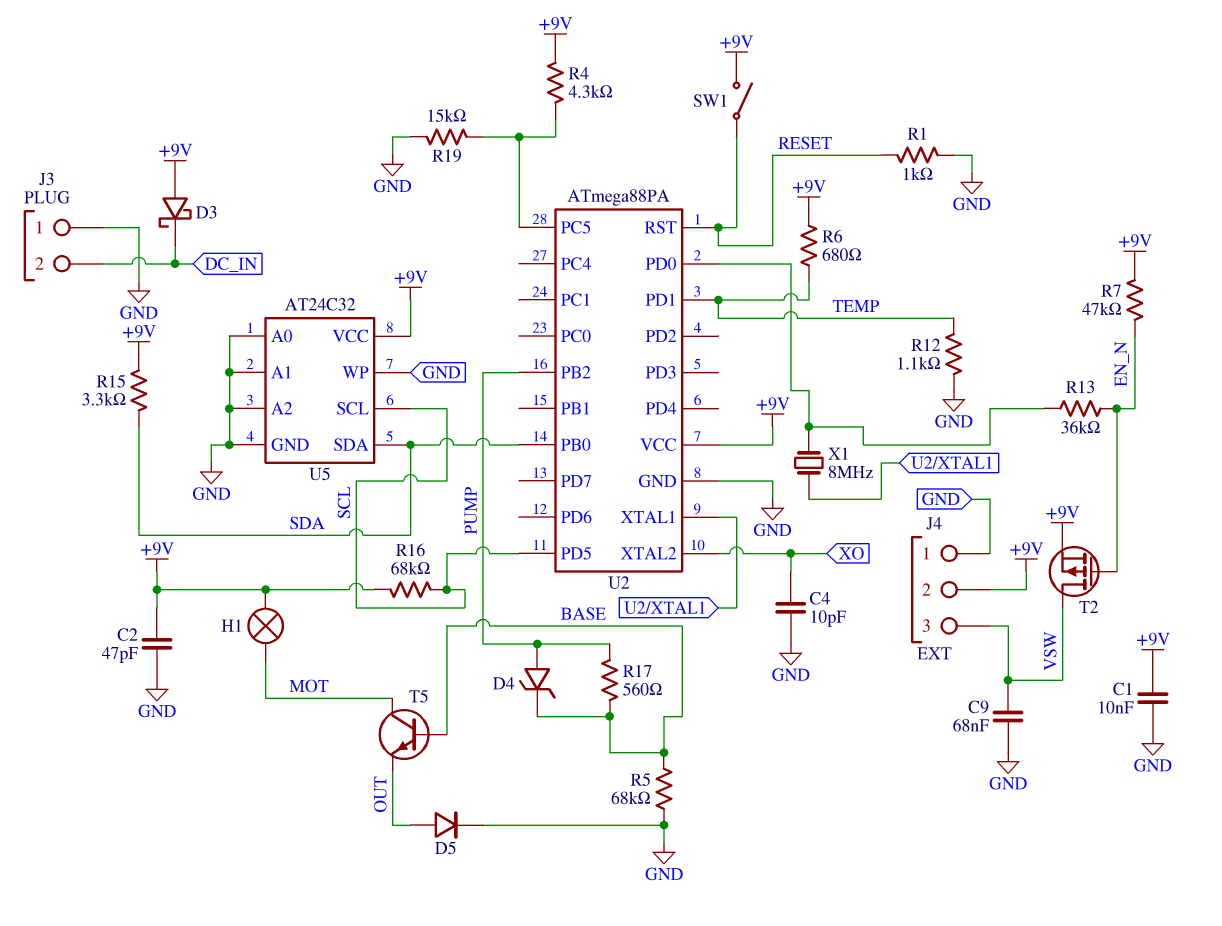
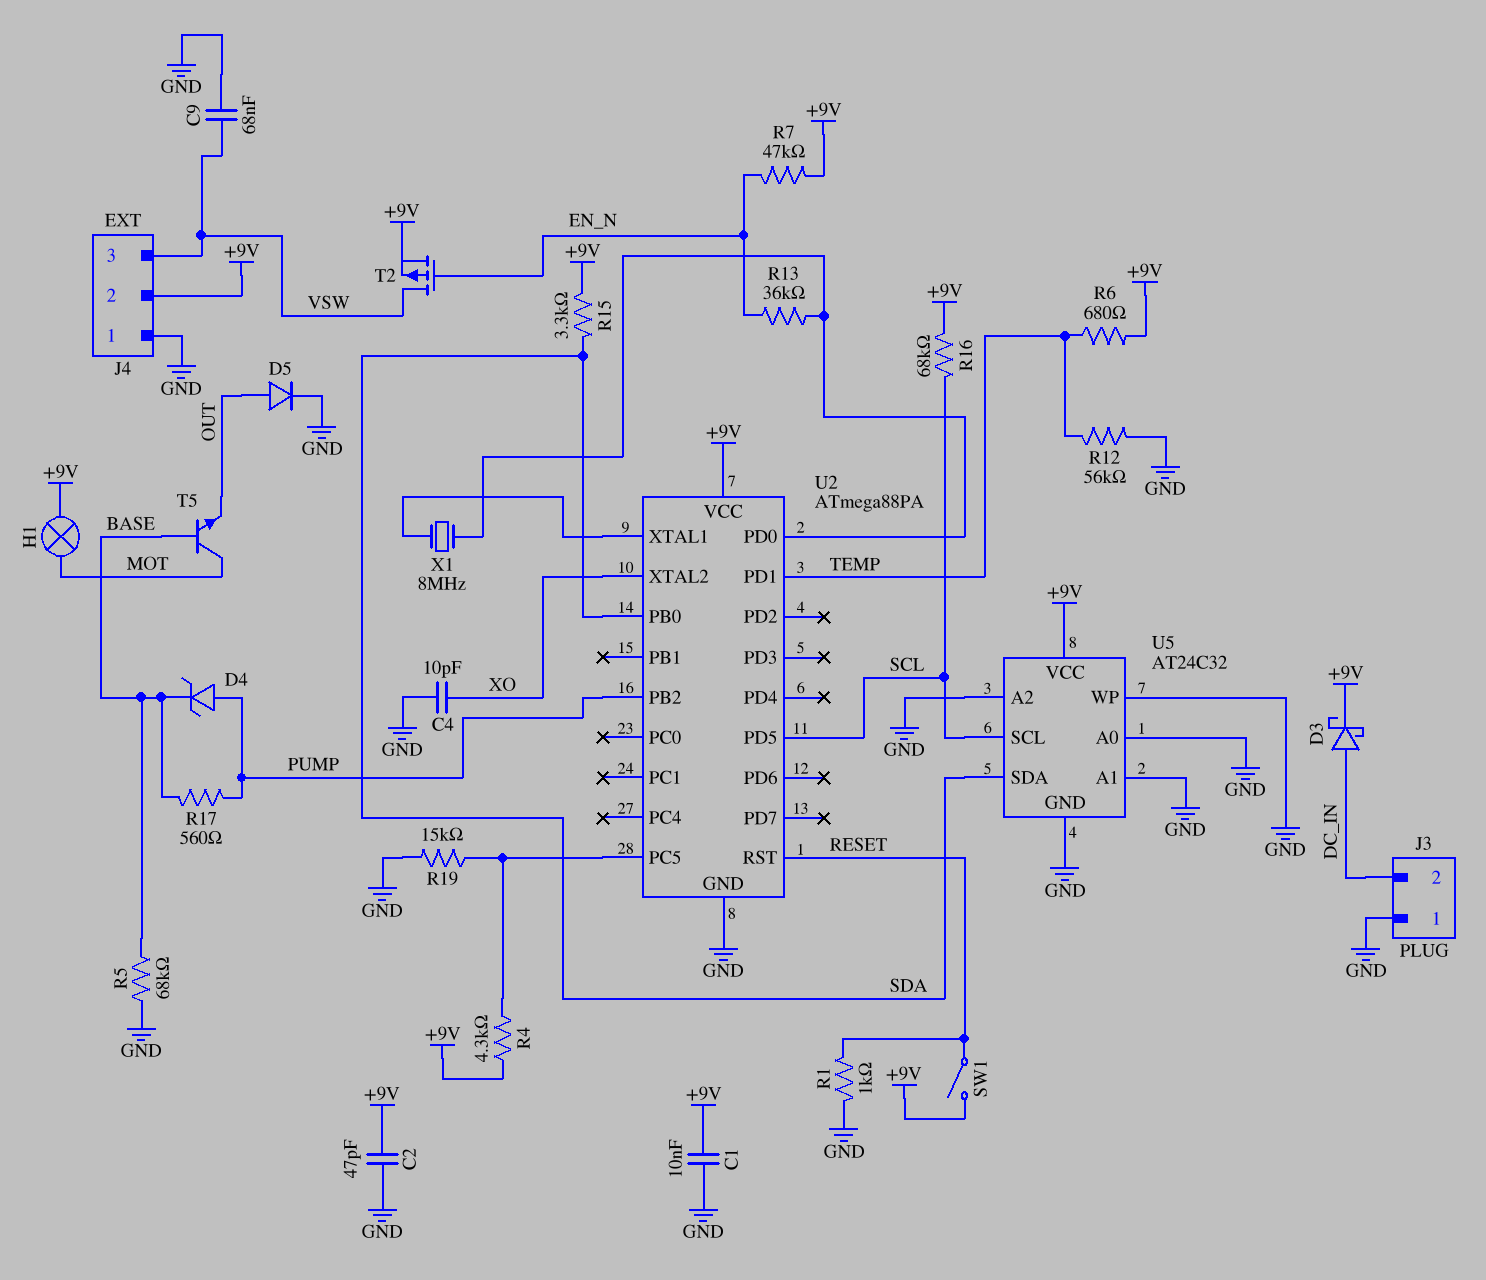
D3: schottky (A +9V, K DC_IN) -> schottky (A DC_IN, K +9V)
R12: 1.1k (GND, TEMP) -> 56k (GND, TEMP)

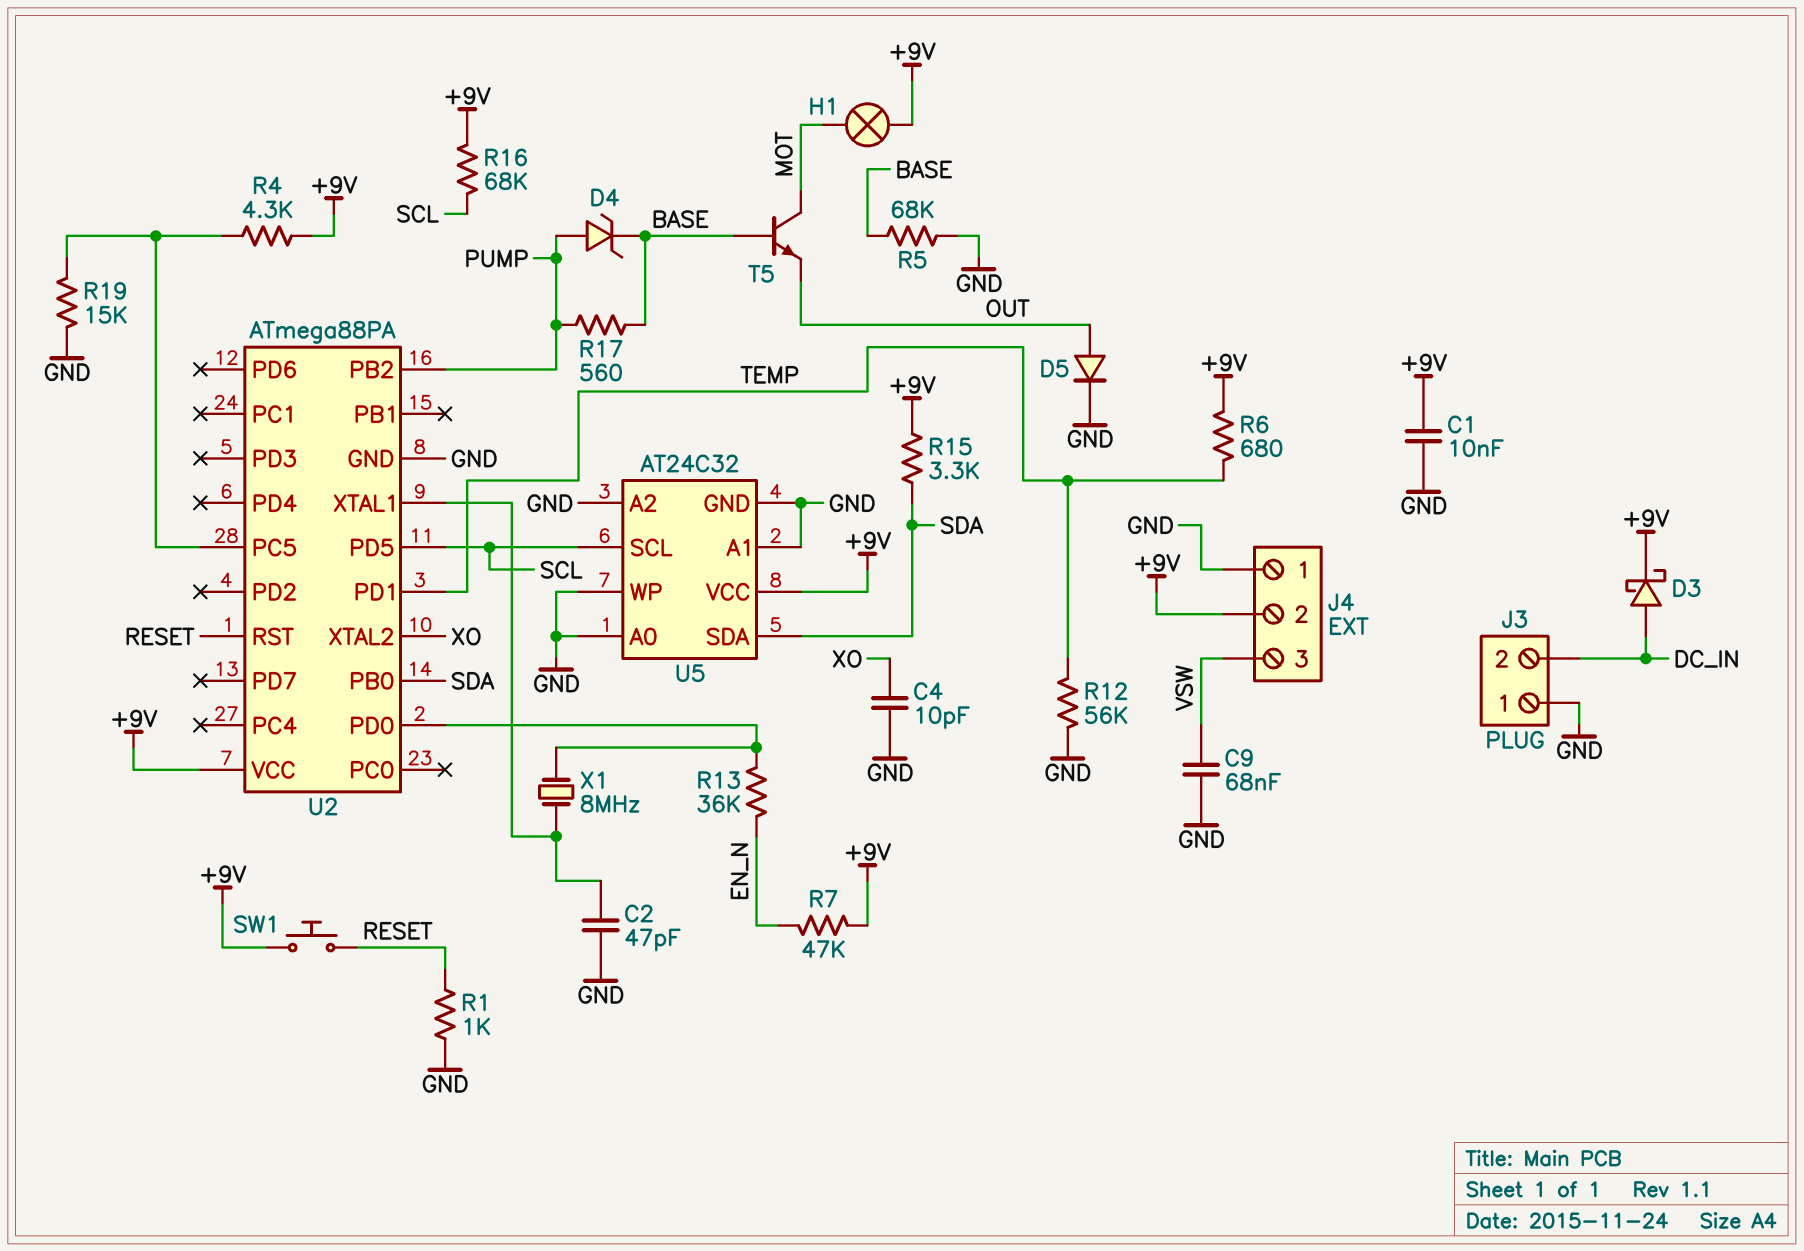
C2: 47pF (+9V, GND) -> 47pF (GND, U2/XTAL1)
SW1: switch (+9V, RESET) -> button (+9V, RESET)
T2: PMOS (G EN_N, D VSW, S +9V) -> none

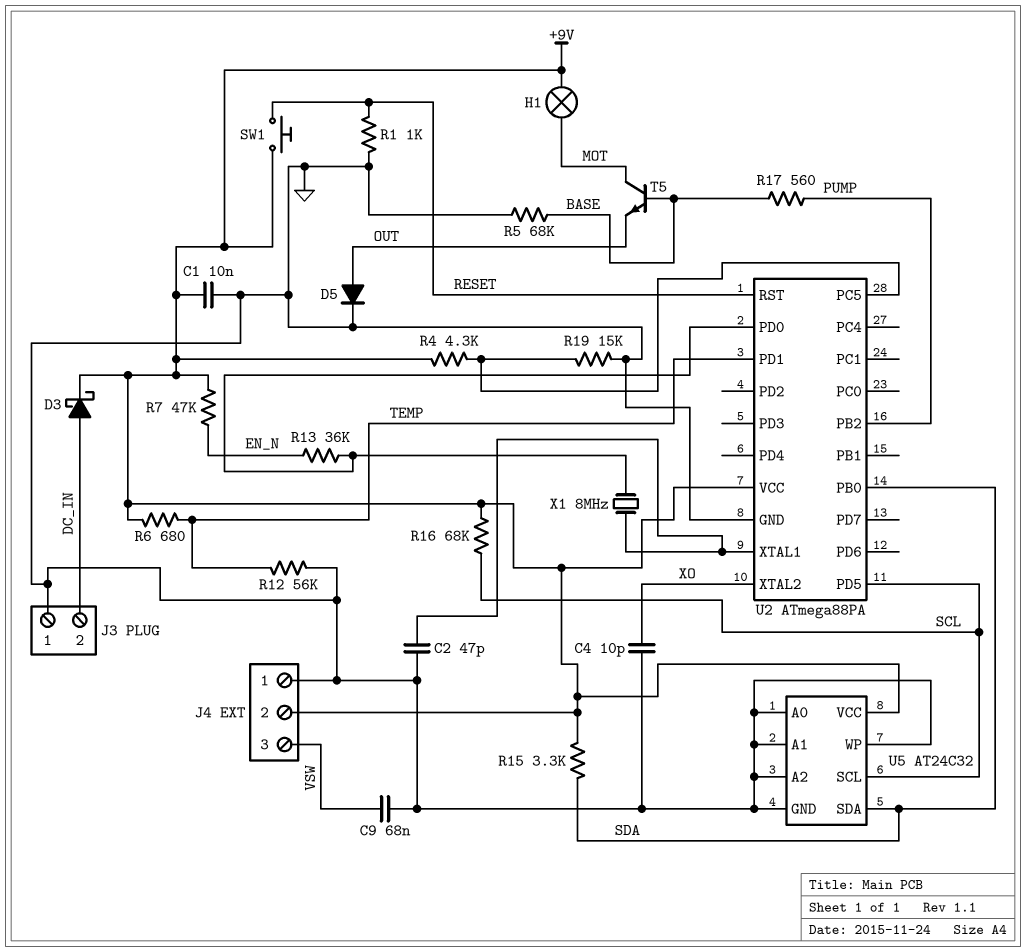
D4: zener (A PUMP, K BASE) -> none

